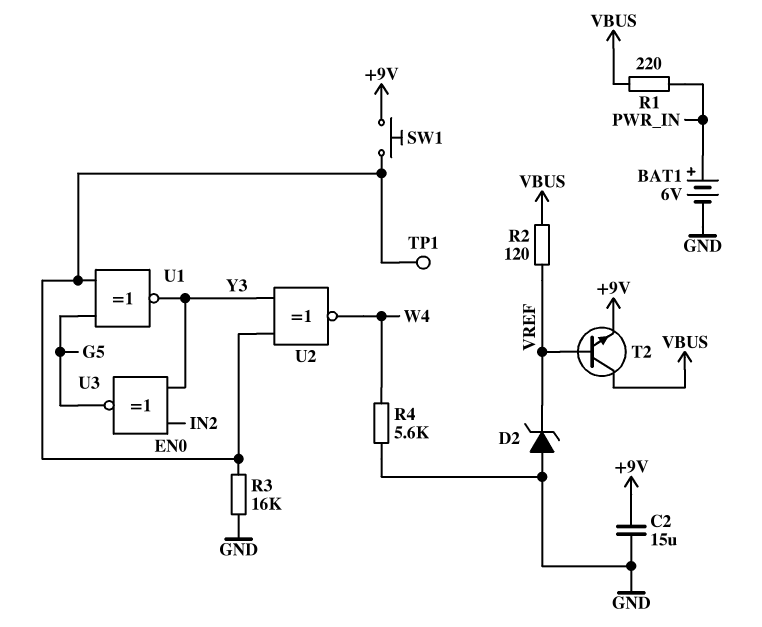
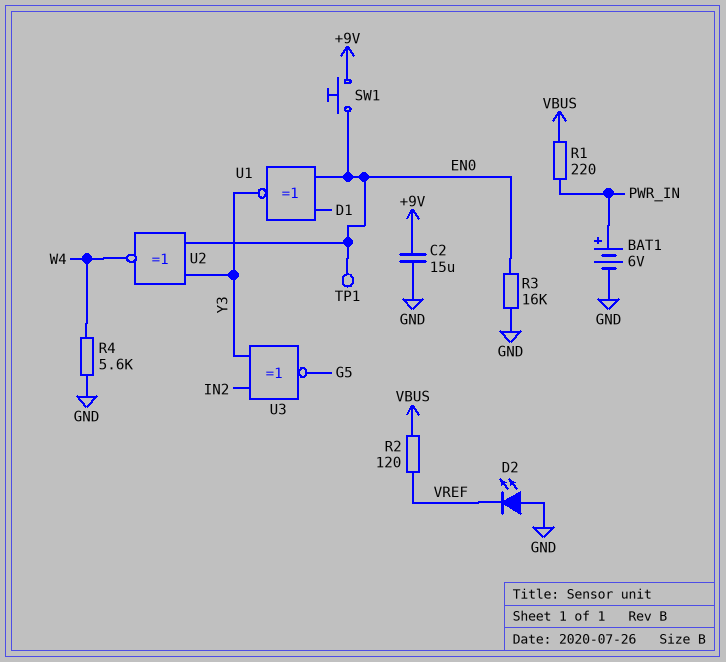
D2: zener (A GND, K VREF) -> LED (A GND, K VREF)
T2: NPN (B VREF, C VBUS, E +9V) -> none
U1: XNOR (in EN0, in G5, out Y3) -> XNOR (in D1, in EN0, out Y3)

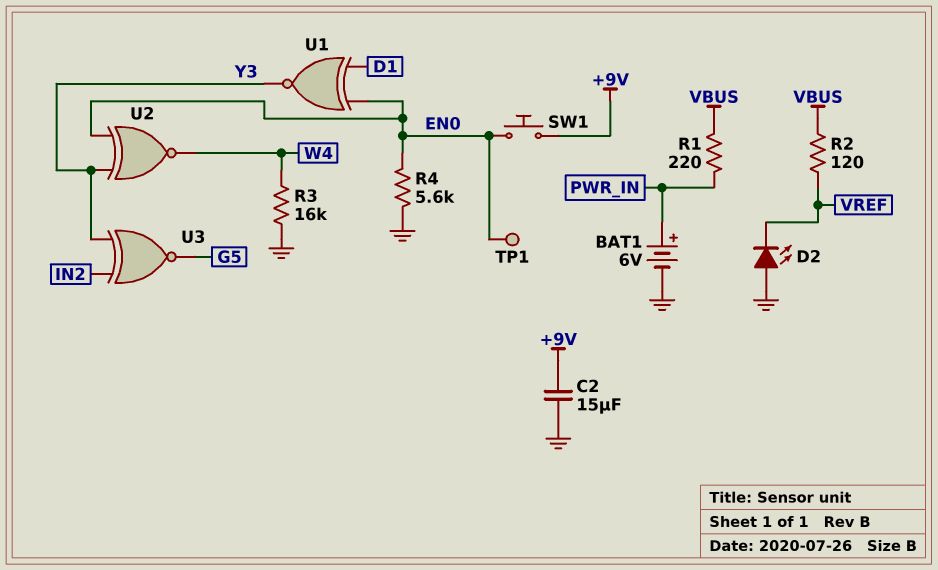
R3: 16k (EN0, GND) -> 16k (GND, W4)
R4: 5.6k (GND, W4) -> 5.6k (EN0, GND)

